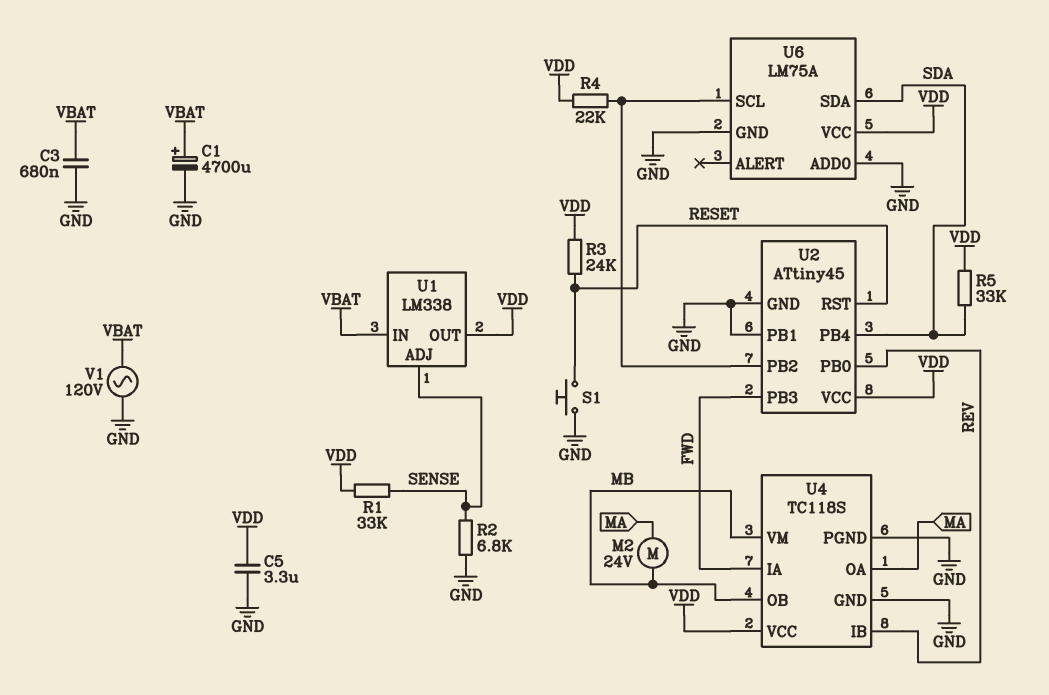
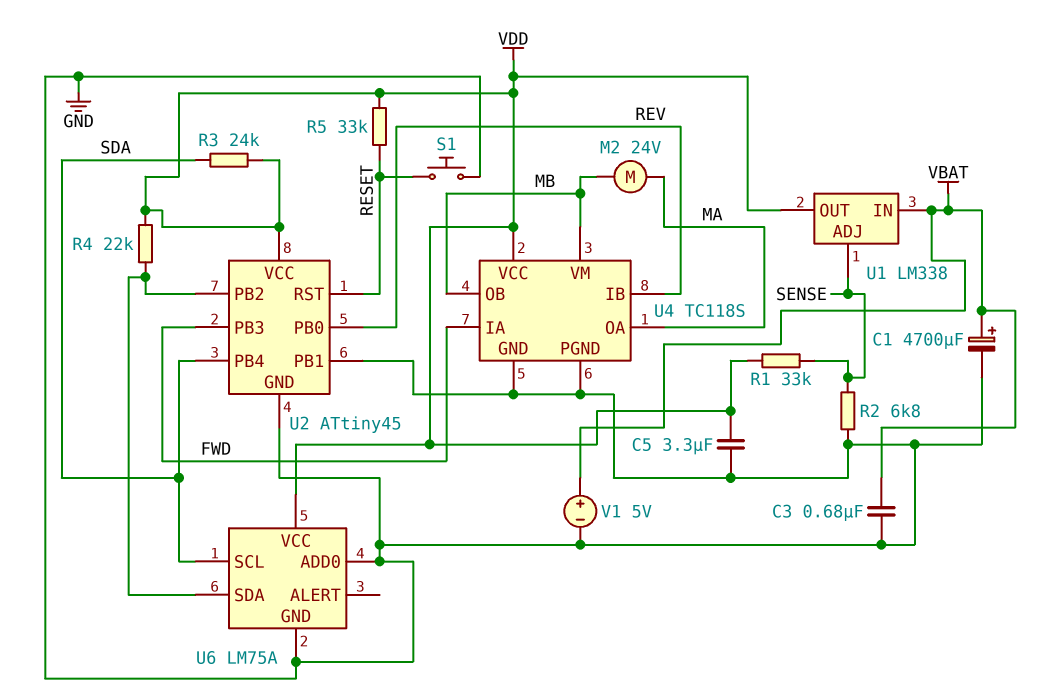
R3: 24k (RESET, VDD) -> 24k (SDA, VDD)
R5: 33k (SDA, VDD) -> 33k (RESET, VDD)
U6 pin SCL: U2/PB2 -> SDA
U6 pin SDA: SDA -> U2/PB2
V1: AC 120V (GND, VBAT) -> 5V (plus VBAT, minus GND)

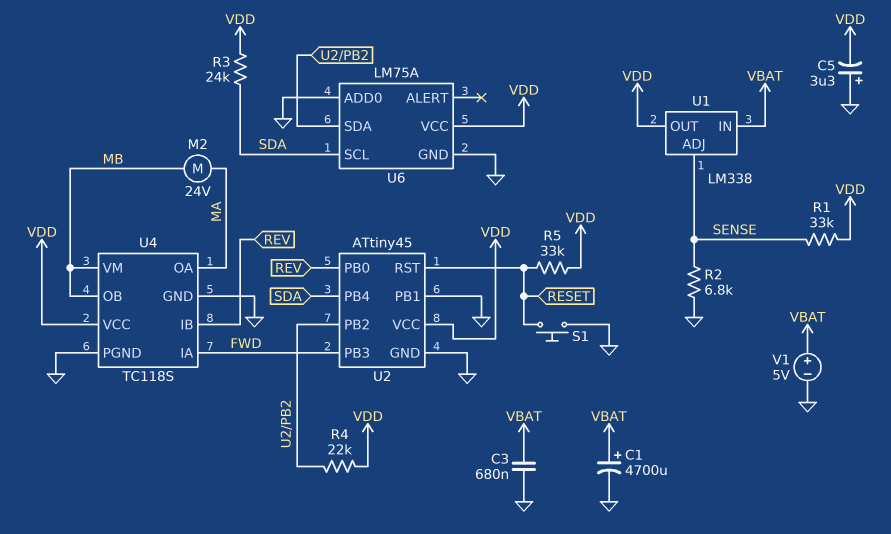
C5: 3.3uF (GND, VDD) -> 3.3uF (plus GND, minus VDD)

